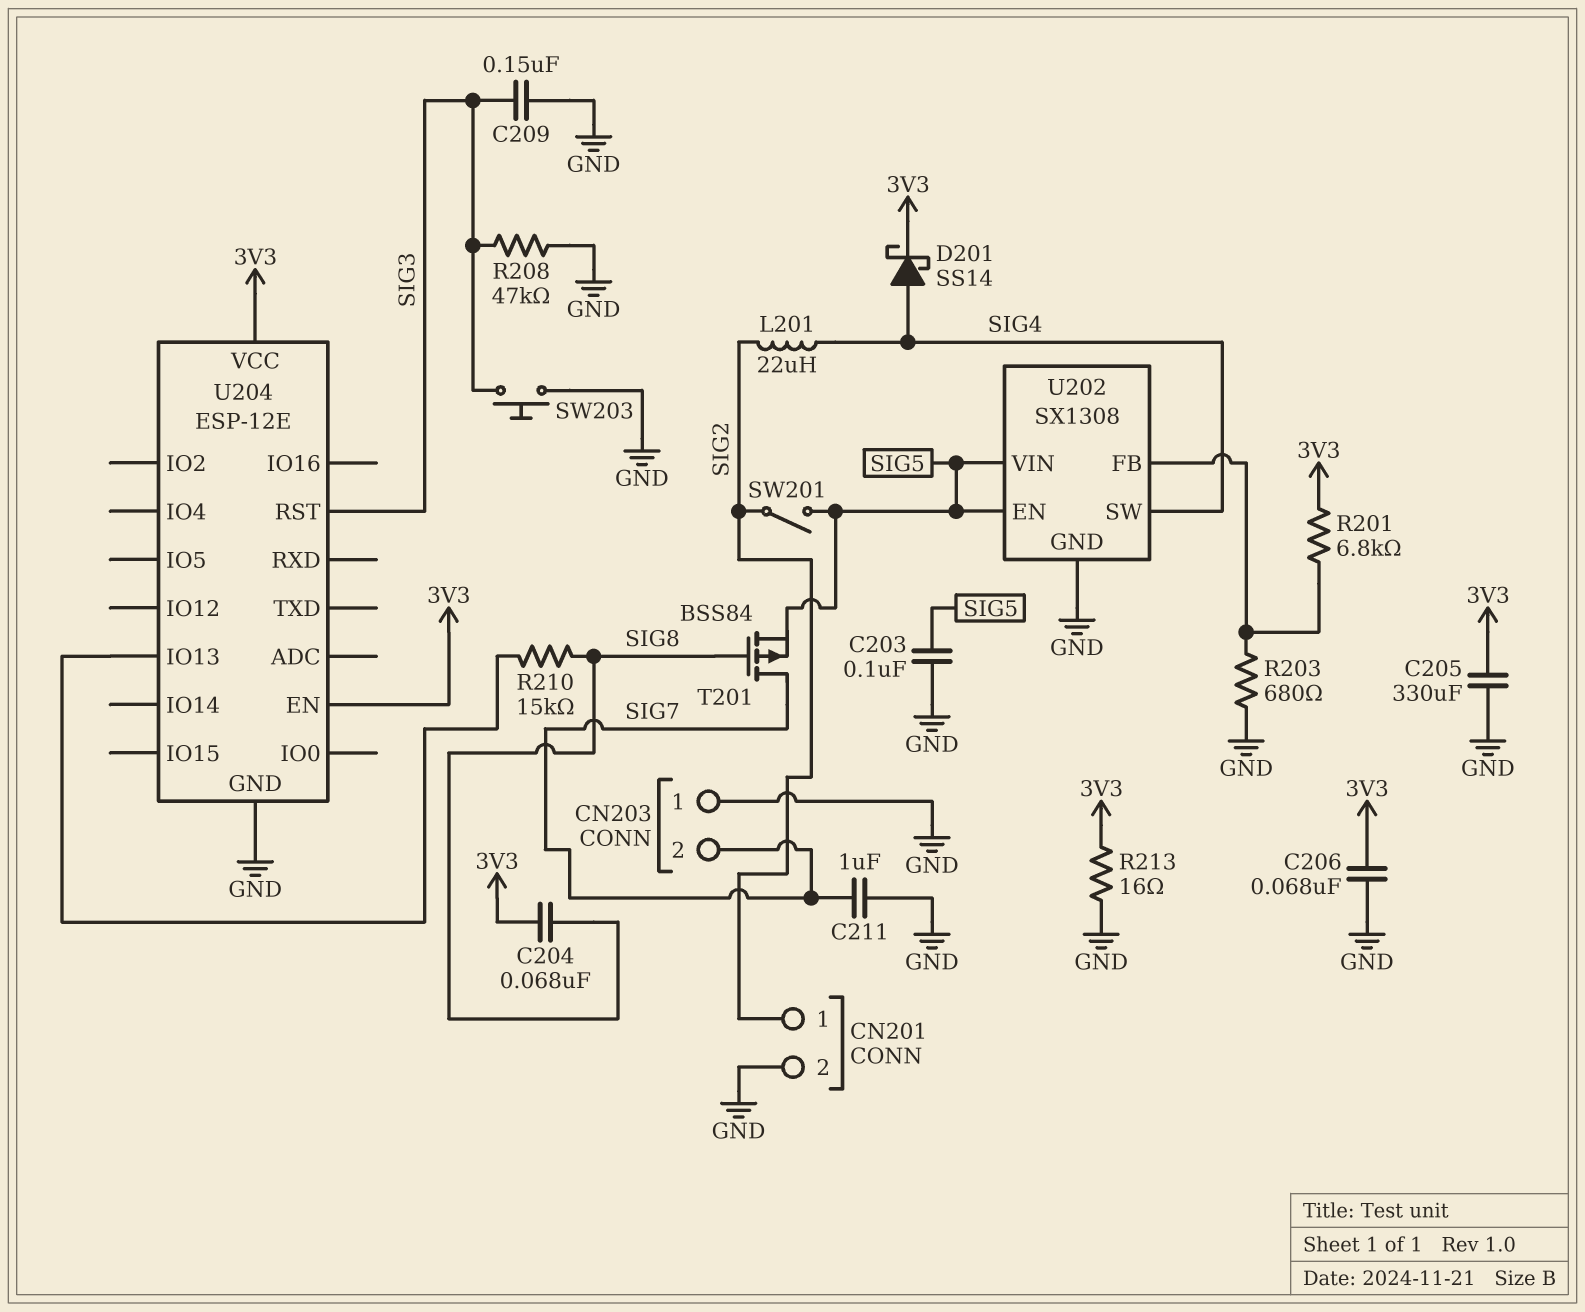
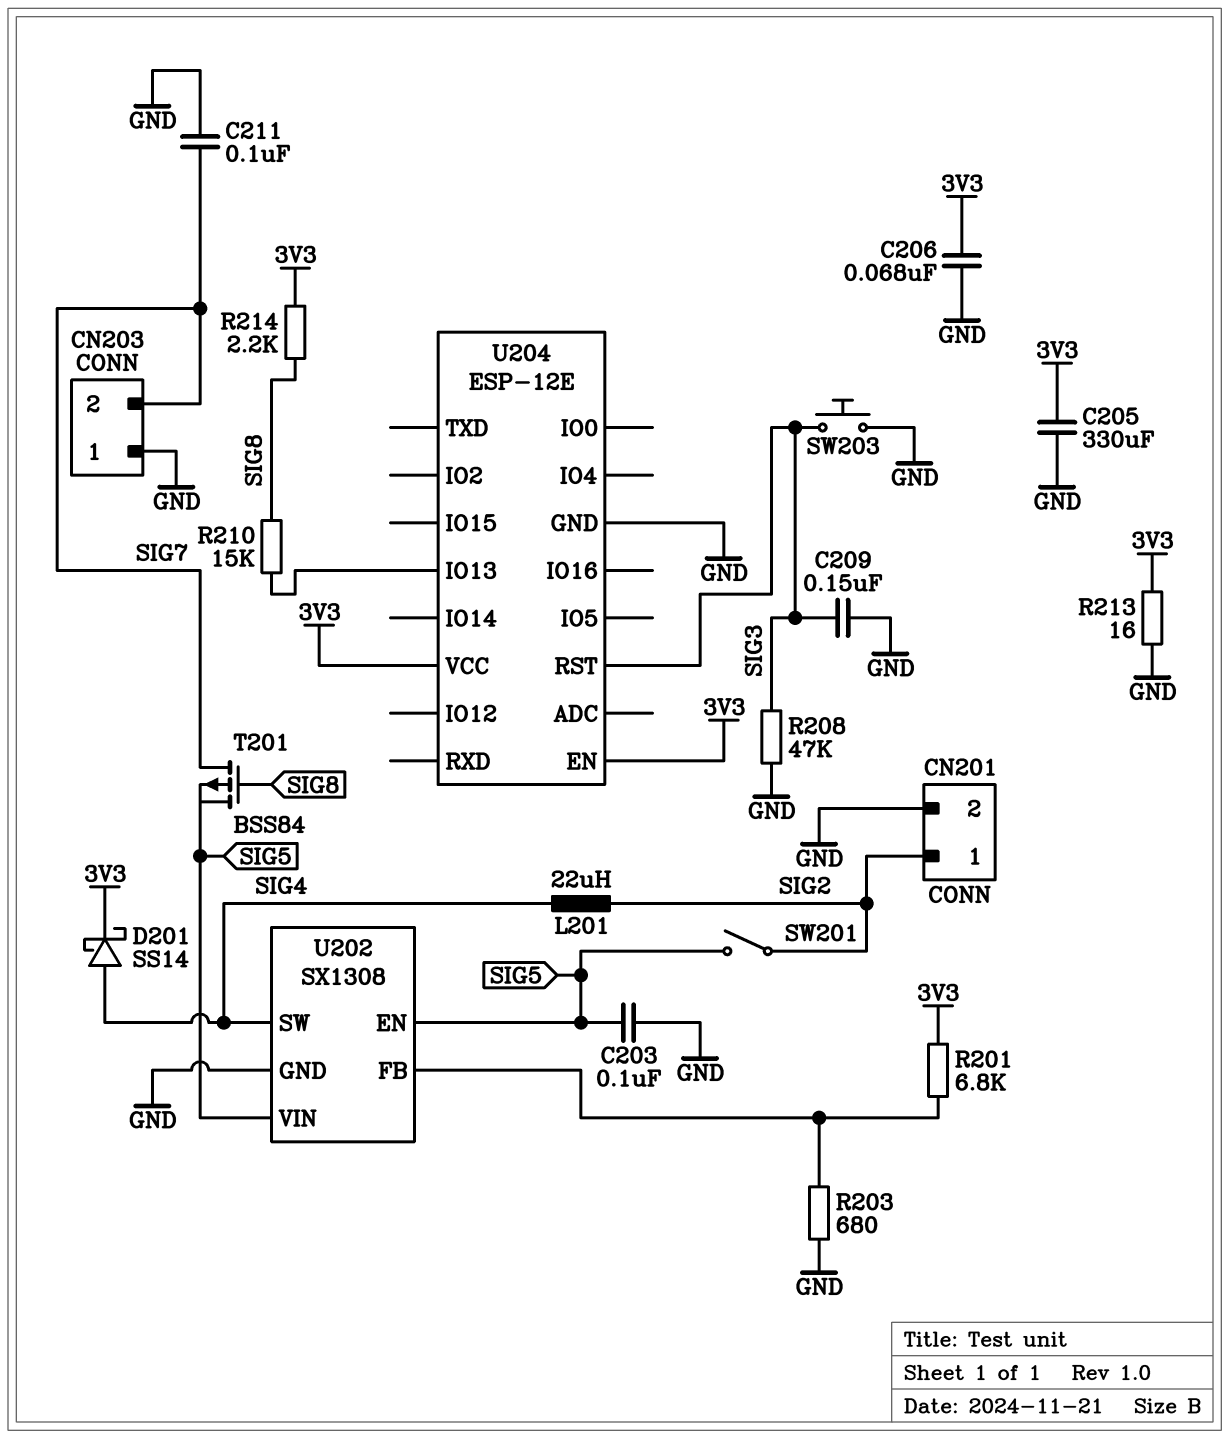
C204: 68nF (3V3, SIG8) -> none
C211: 1uF (GND, SIG7) -> 100nF (GND, SIG7)
R214: none -> 2.2k (3V3, SIG8)

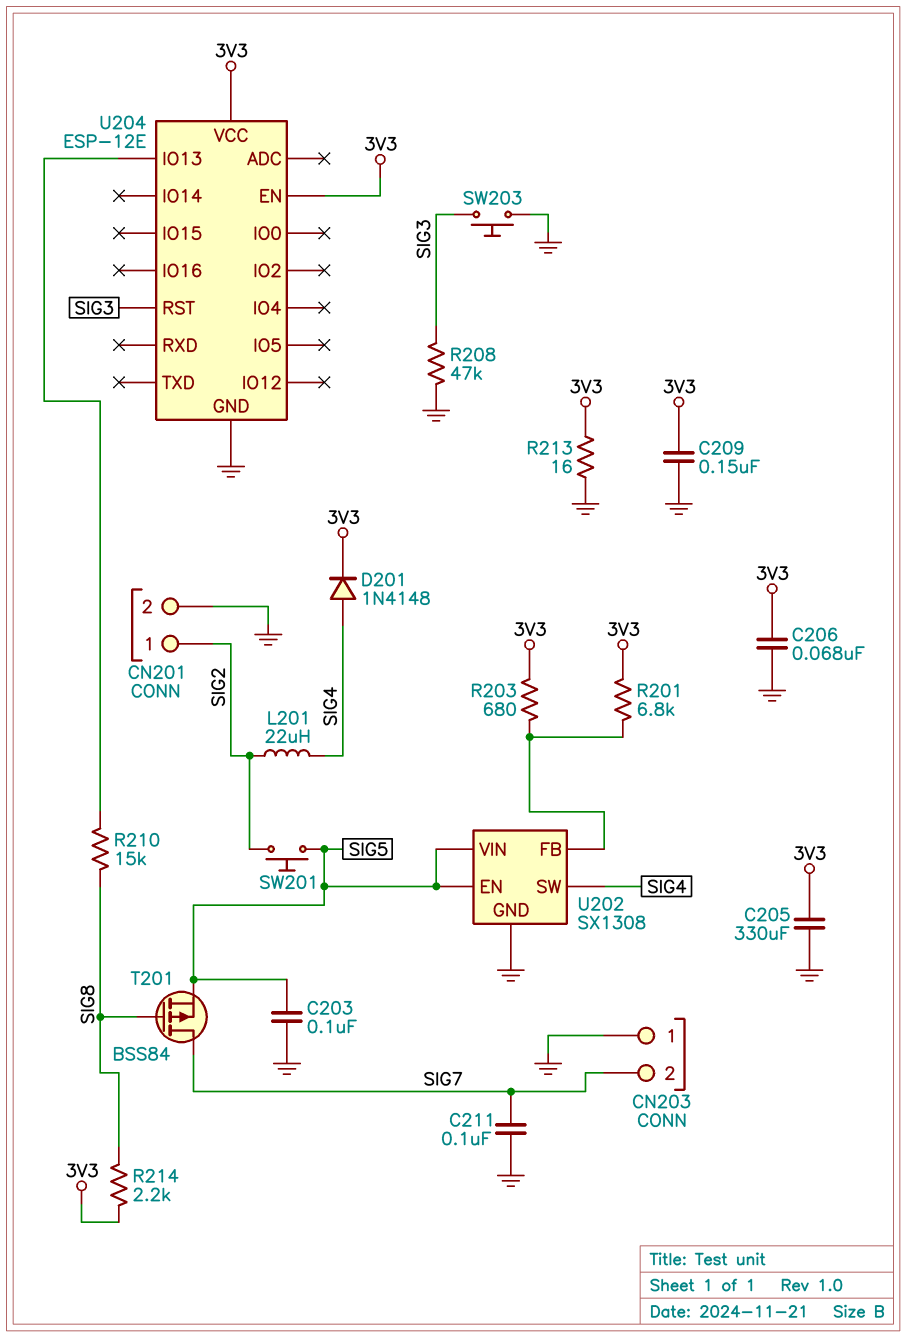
C209: 150nF (GND, SIG3) -> 150nF (3V3, GND)
D201: schottky SS14 (A SIG4, K 3V3) -> diode 1N4148 (A SIG4, K 3V3)
R203: 680 (GND, U202/FB) -> 680 (3V3, U202/FB)
SW201: switch (SIG2, SIG5) -> button (SIG2, SIG5)

